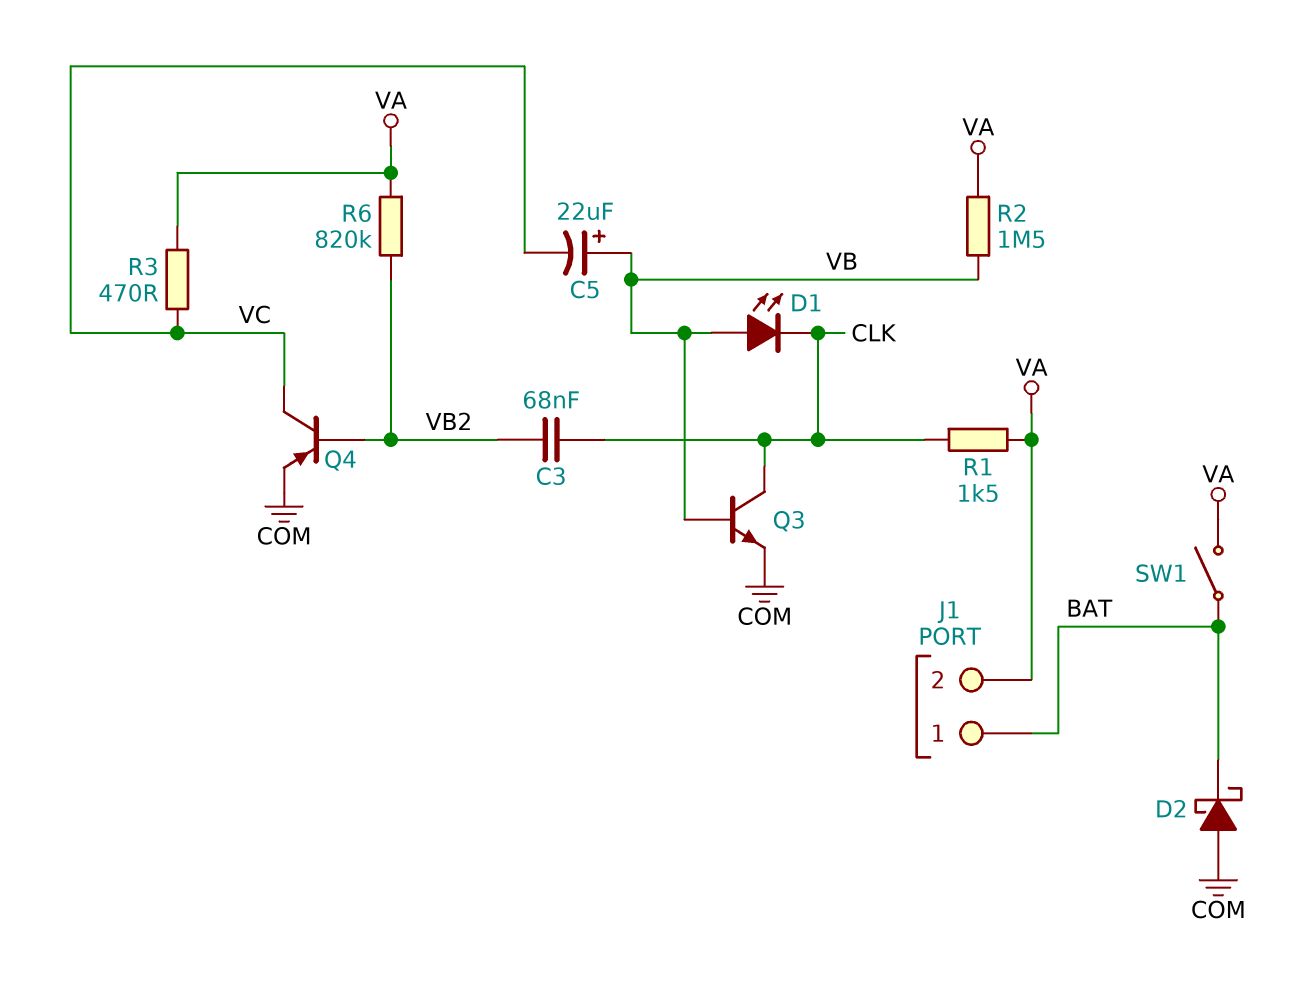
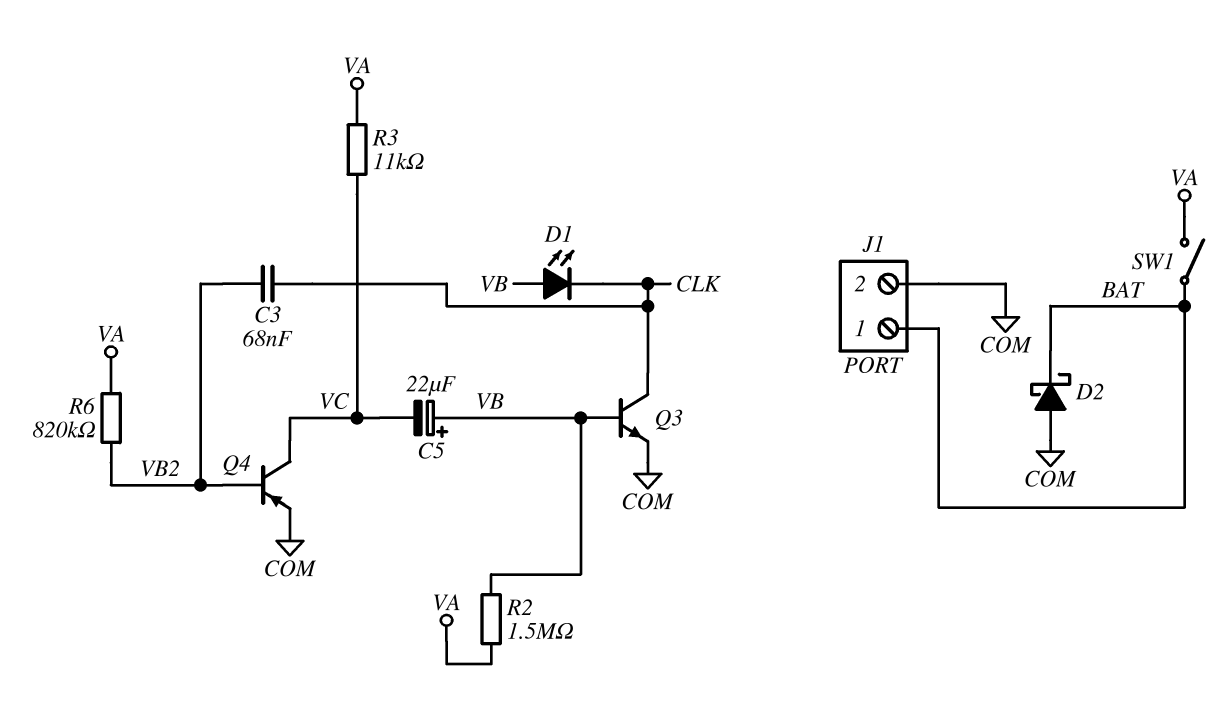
J1 pin 2: VA -> COM
R1: 1.5k (CLK, VA) -> none
R3: 470 (VA, VC) -> 11k (VA, VC)

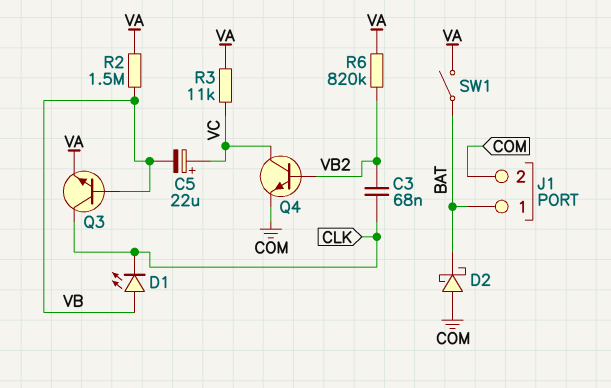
C5: 22uF (plus VB, minus VC) -> 22uF (plus VC, minus VB)
Q3: NPN (B VB, C CLK, E COM) -> NPN (B VB, C CLK, E VA)
Q4: PNP (B VB2, C VC, E COM) -> NPN (B VB2, C VC, E COM)

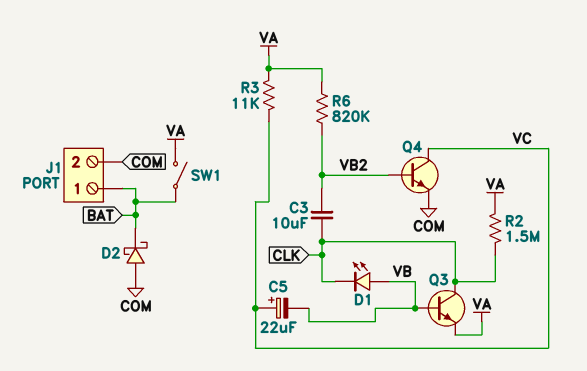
C3: 68nF (CLK, VB2) -> 10uF (CLK, VB2)
R2: 1.5M (VA, VB) -> 1.5M (CLK, VA)

